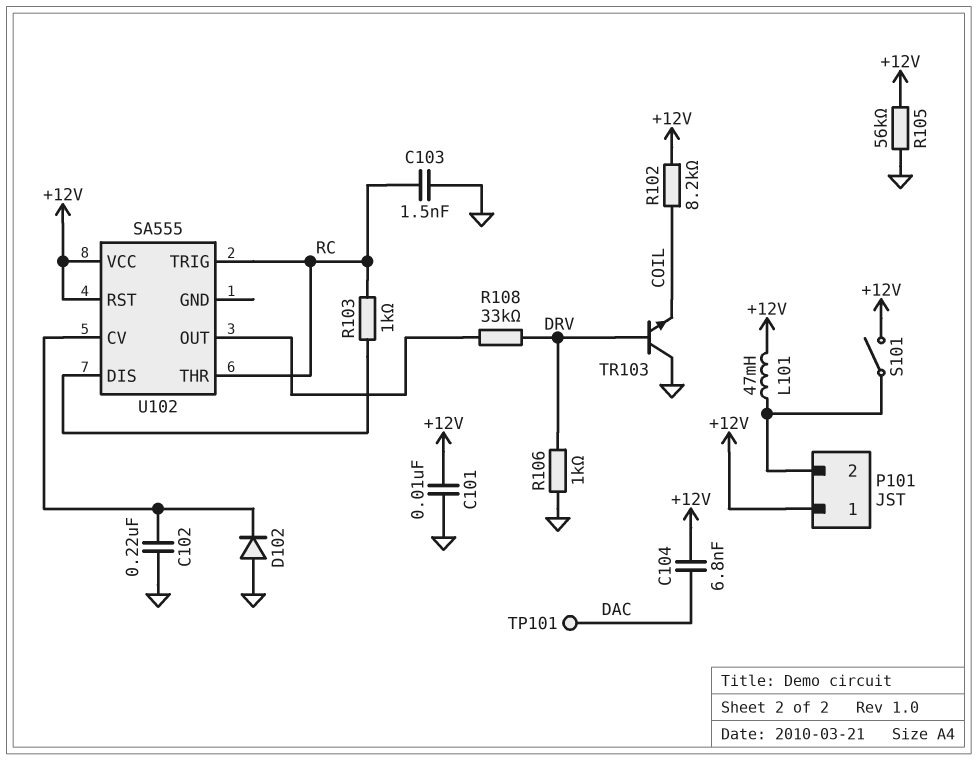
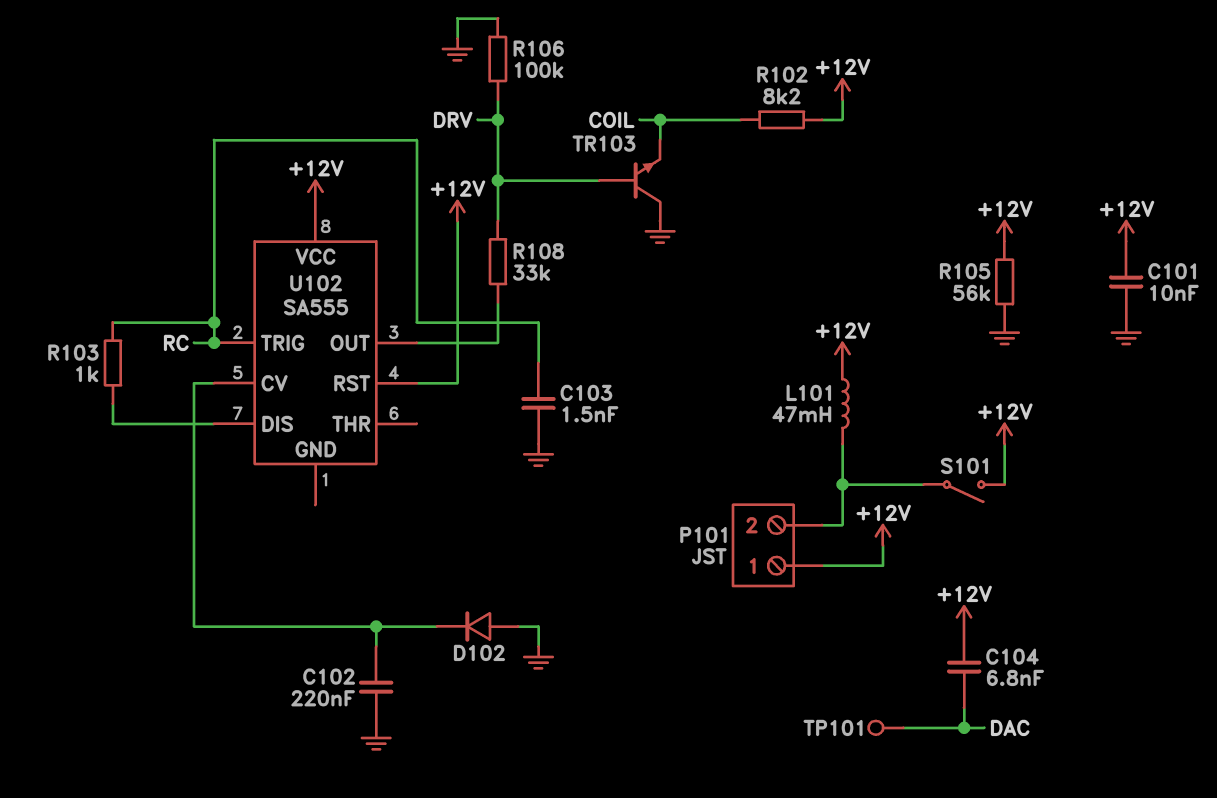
R106: 1k (DRV, GND) -> 100k (DRV, GND)
U102 pin THR: RC -> none

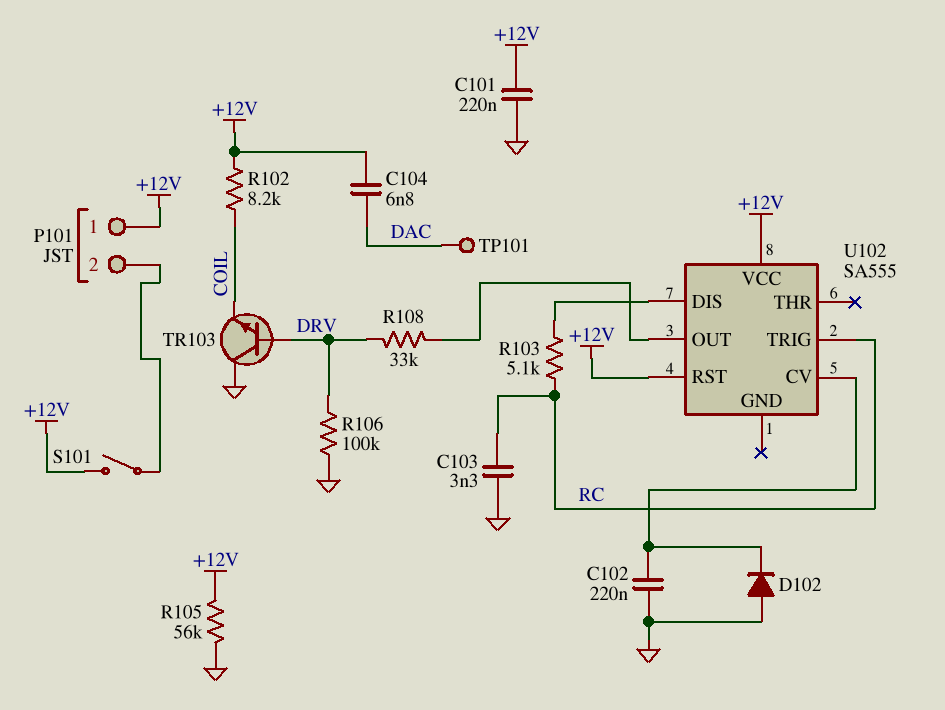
C101: 10nF (+12V, GND) -> 220nF (+12V, GND)
C103: 1.5nF (GND, RC) -> 3.3nF (GND, RC)
L101: 47mH (+12V, P101/2) -> none
R103: 1k (RC, U102/DIS) -> 5.1k (RC, U102/DIS)

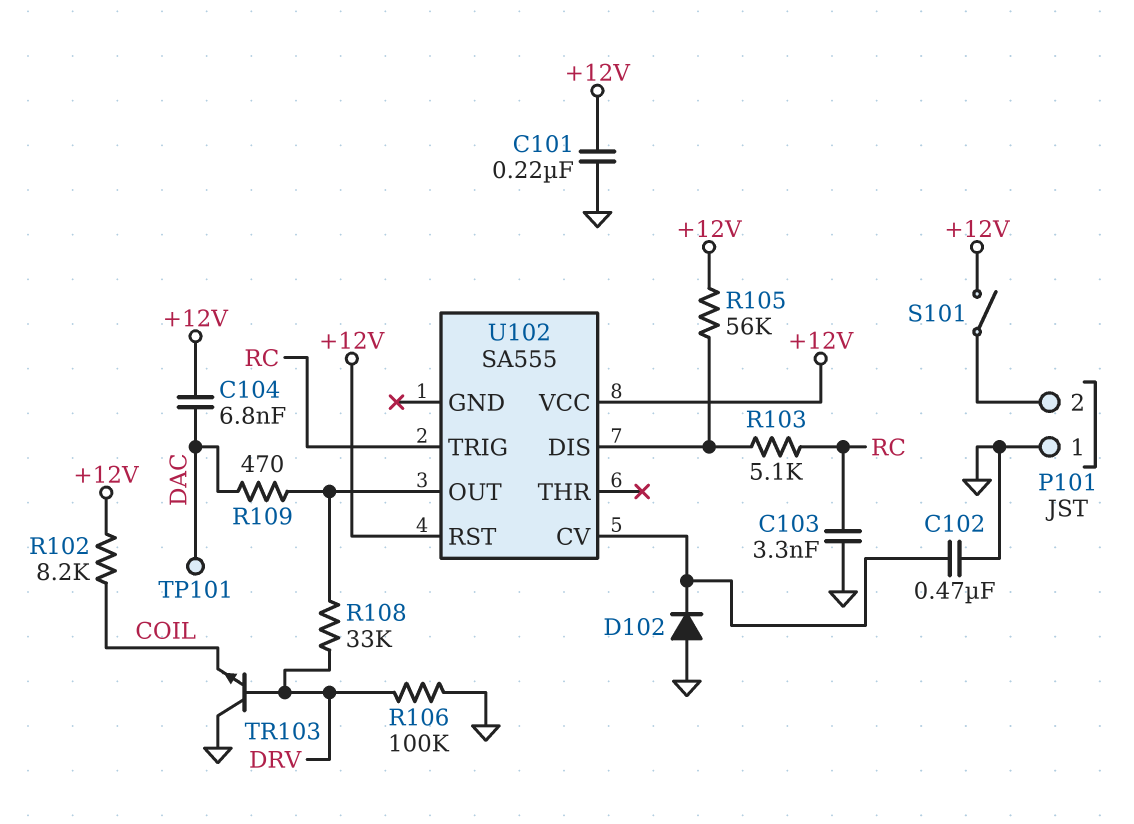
C102: 220nF (GND, U102/CV) -> 470nF (GND, U102/CV)
P101 pin 1: +12V -> GND
R105: 56k (+12V, GND) -> 56k (+12V, U102/DIS)
R109: none -> 470 (DAC, U102/OUT)

